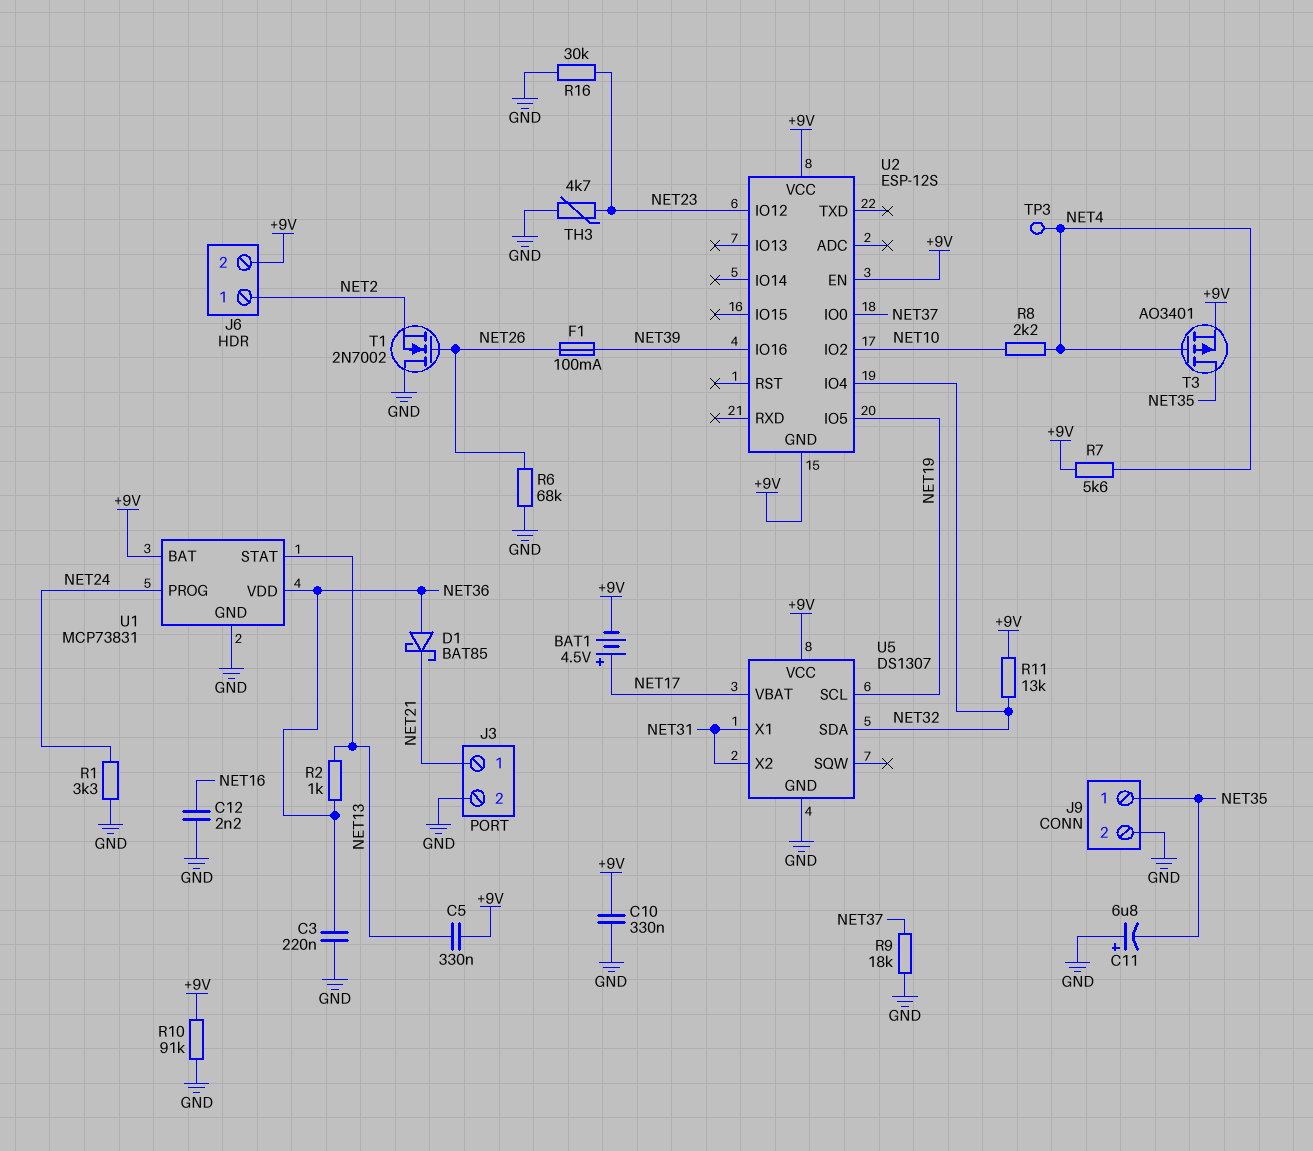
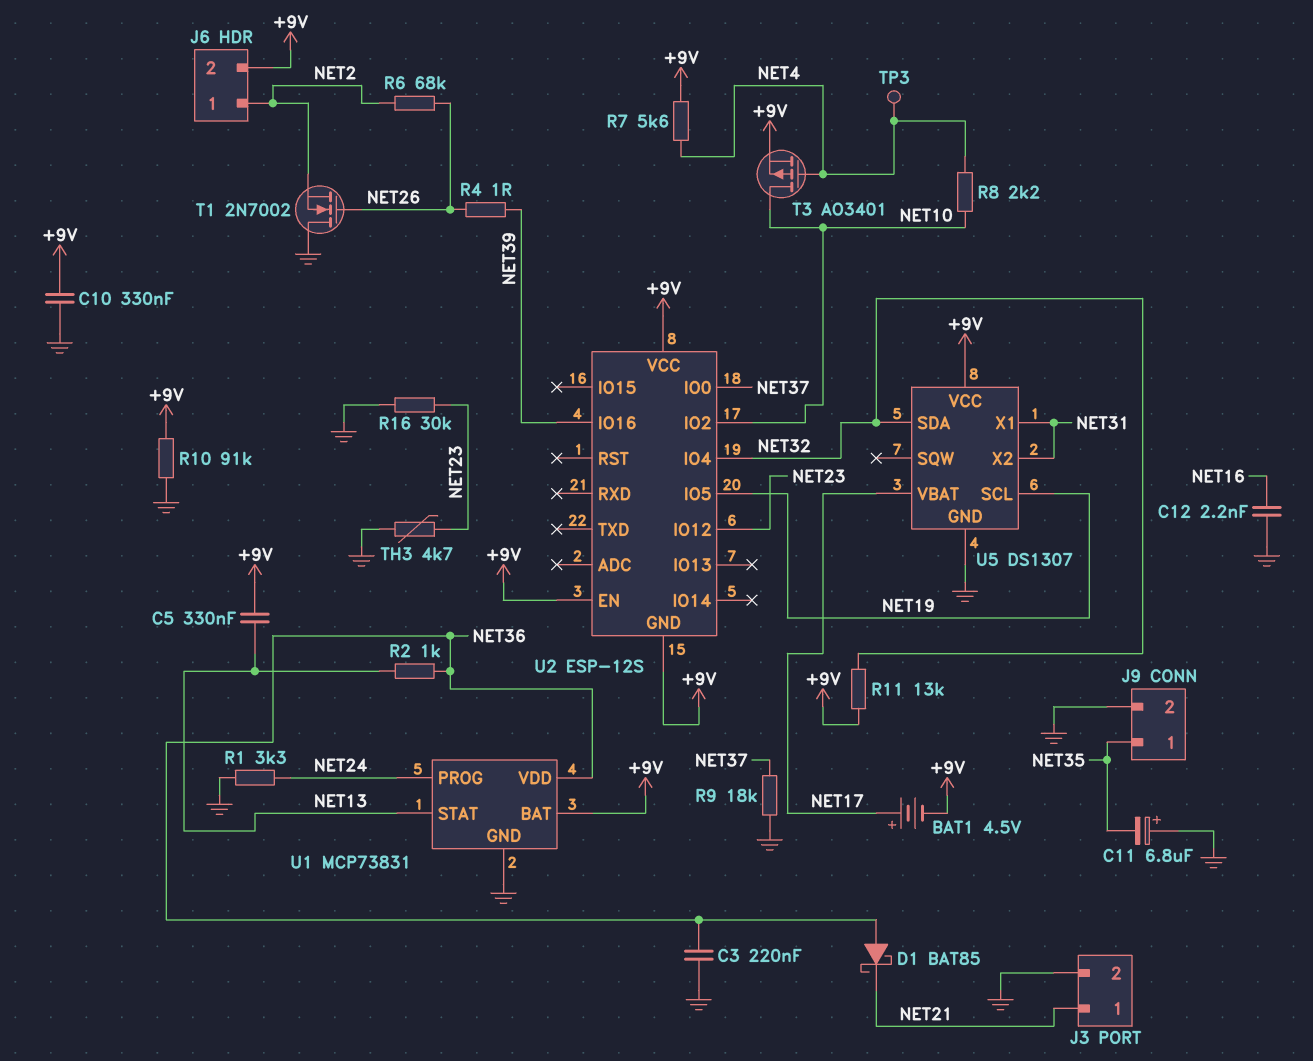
F1: 100mA (NET26, NET39) -> none
R4: none -> 1 (NET26, NET39)
R6: 68k (GND, NET26) -> 68k (NET2, NET26)
T3: PMOS AO3401 (G NET4, D NET35, S +9V) -> PMOS AO3401 (G NET4, D NET10, S +9V)

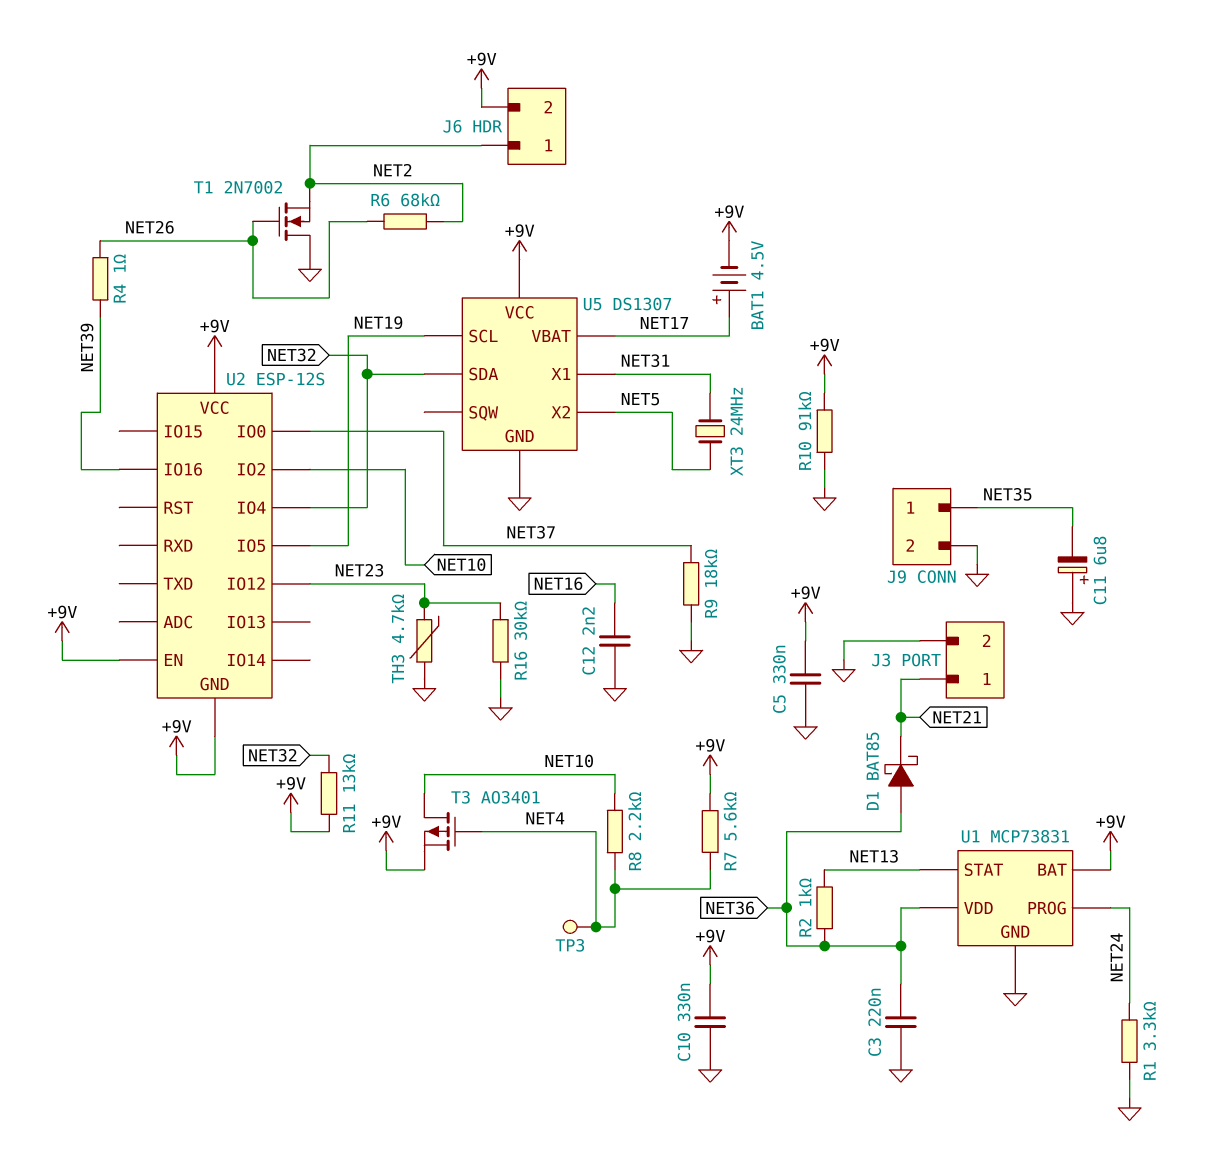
C5: 330nF (+9V, NET13) -> 330nF (+9V, GND)
U5 pin X2: NET31 -> NET5
XT3: none -> 24MHz (NET5, NET31)

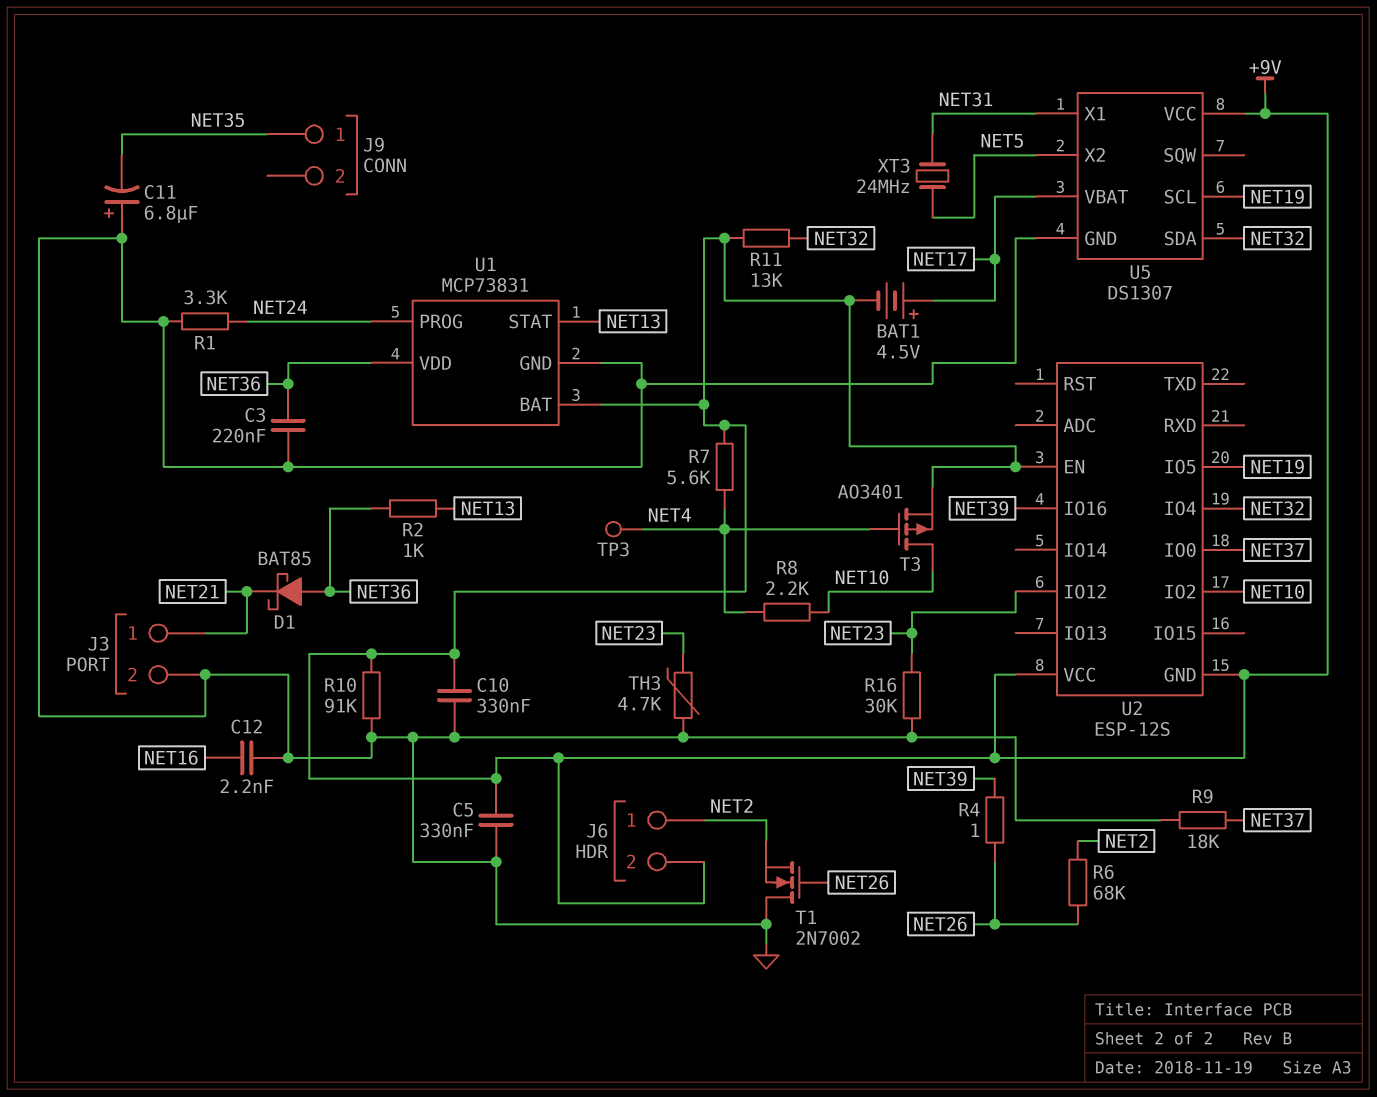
J9 pin 2: GND -> none

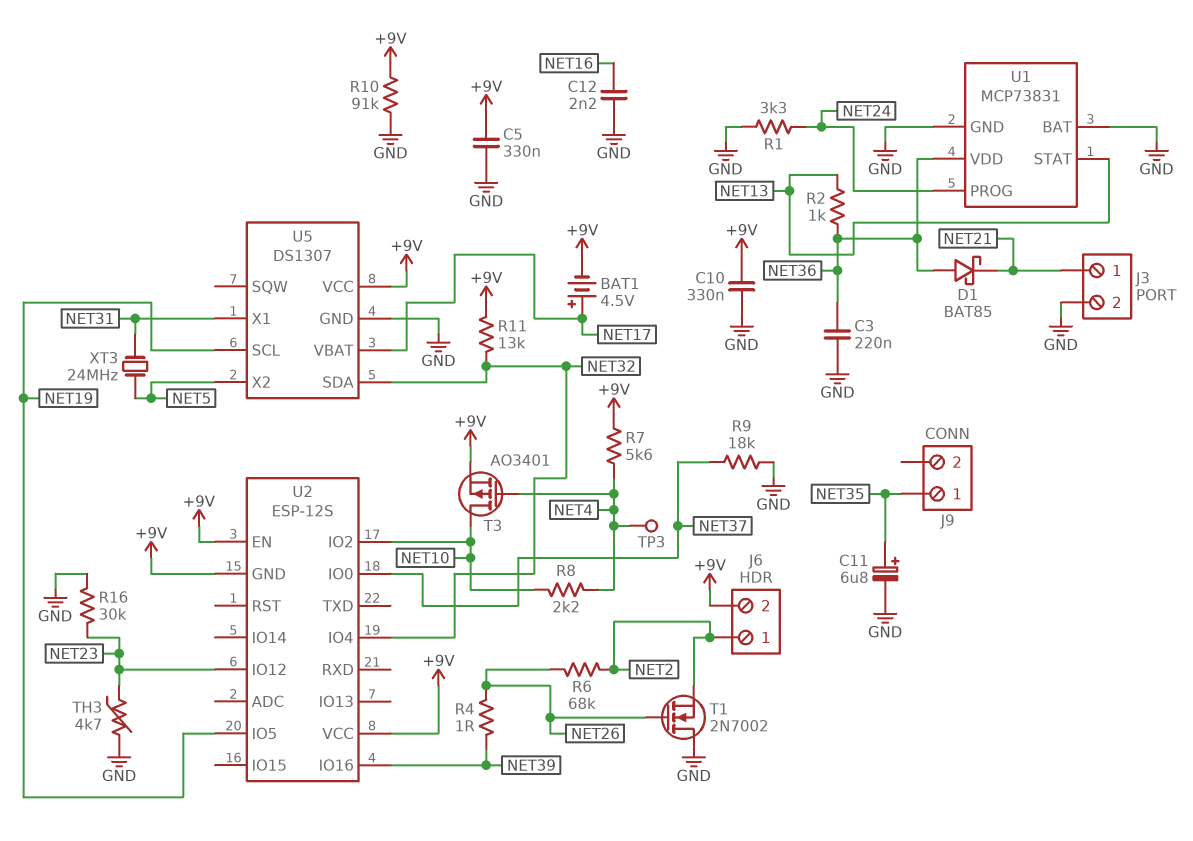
C11: 6.8uF (plus GND, minus NET35) -> 6.8uF (plus NET35, minus GND)
U1 pin BAT: +9V -> GND

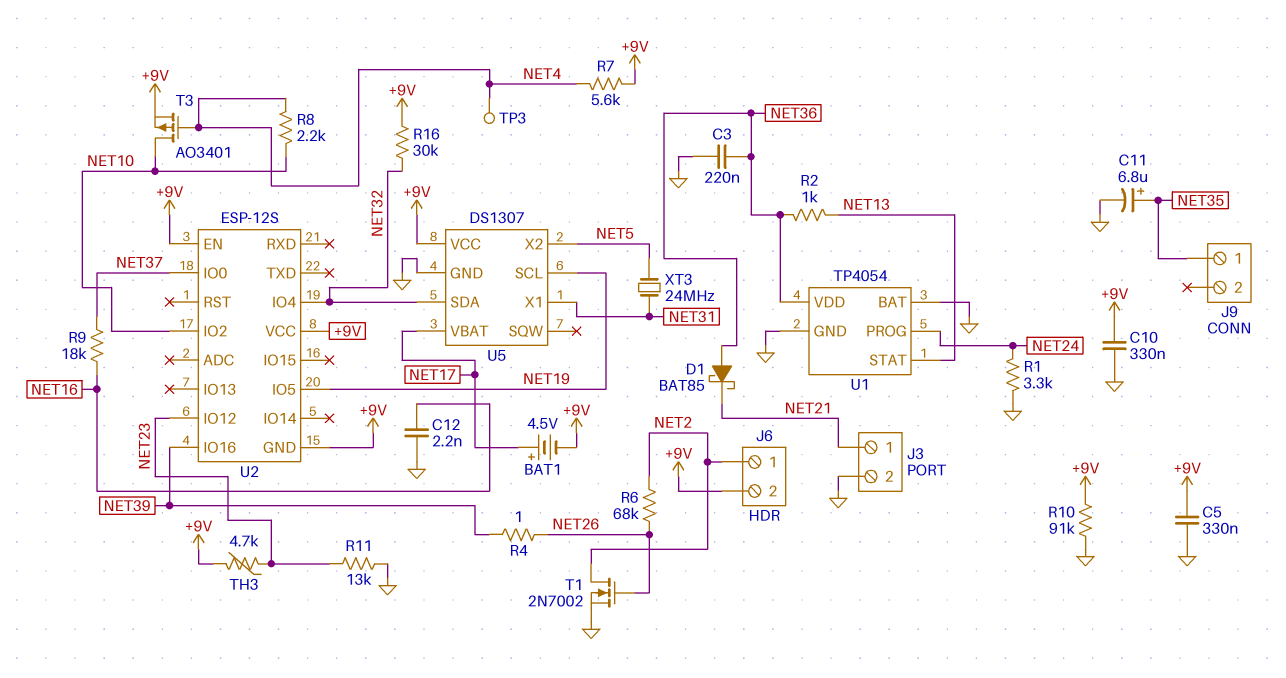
R9: 18k (GND, NET37) -> 18k (NET16, NET37)
R11: 13k (+9V, NET32) -> 13k (GND, NET23)
R16: 30k (GND, NET23) -> 30k (+9V, NET32)
T1: NMOS 2N7002 (G NET26, D GND, S NET2) -> NMOS 2N7002 (G NET26, D NET2, S GND)
TH3: 4.7k (GND, NET23) -> 4.7k (+9V, NET23)
U1: MCP73831 -> TP4054

